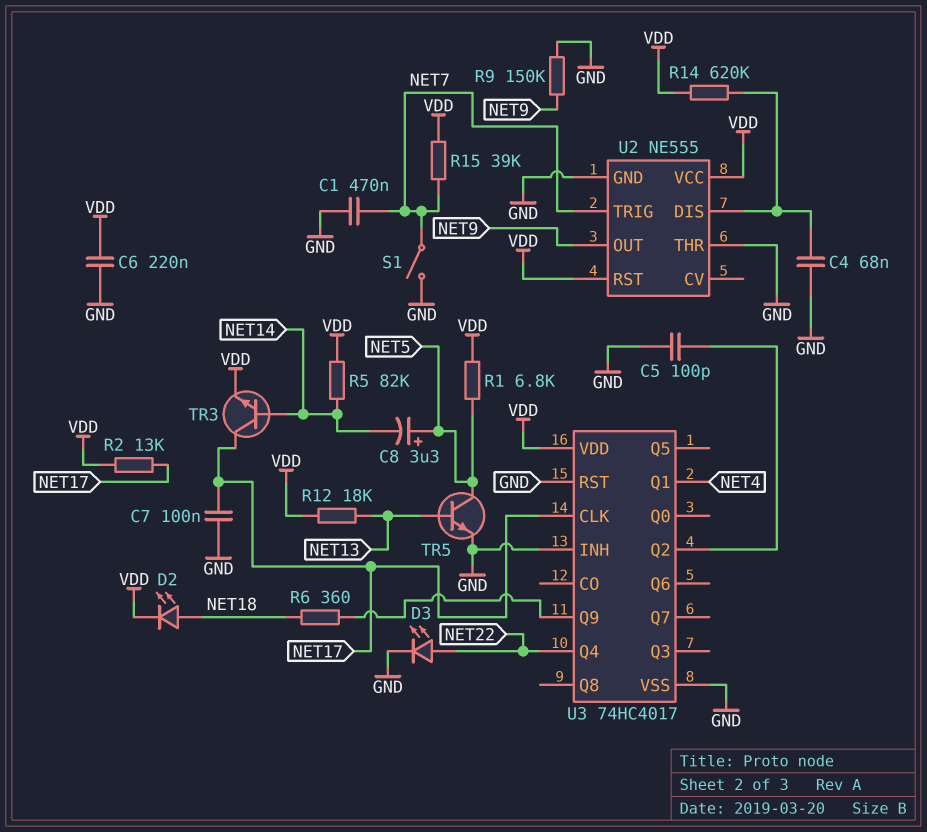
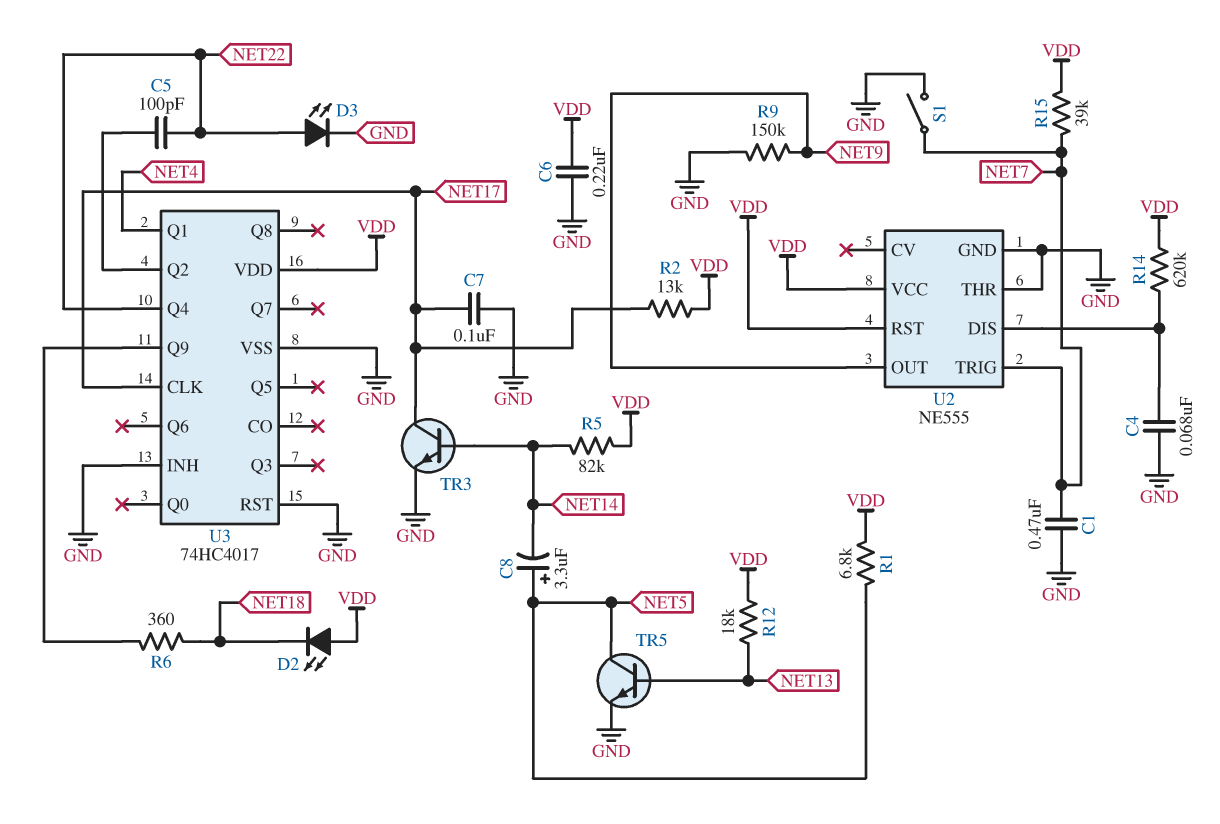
C5: 100pF (GND, U3/Q2) -> 100pF (NET22, U3/Q2)
D2: LED (A NET18, K VDD) -> LED (A VDD, K NET18)
TR3: NPN (B NET14, C NET17, E VDD) -> NPN (B NET14, C NET17, E GND)

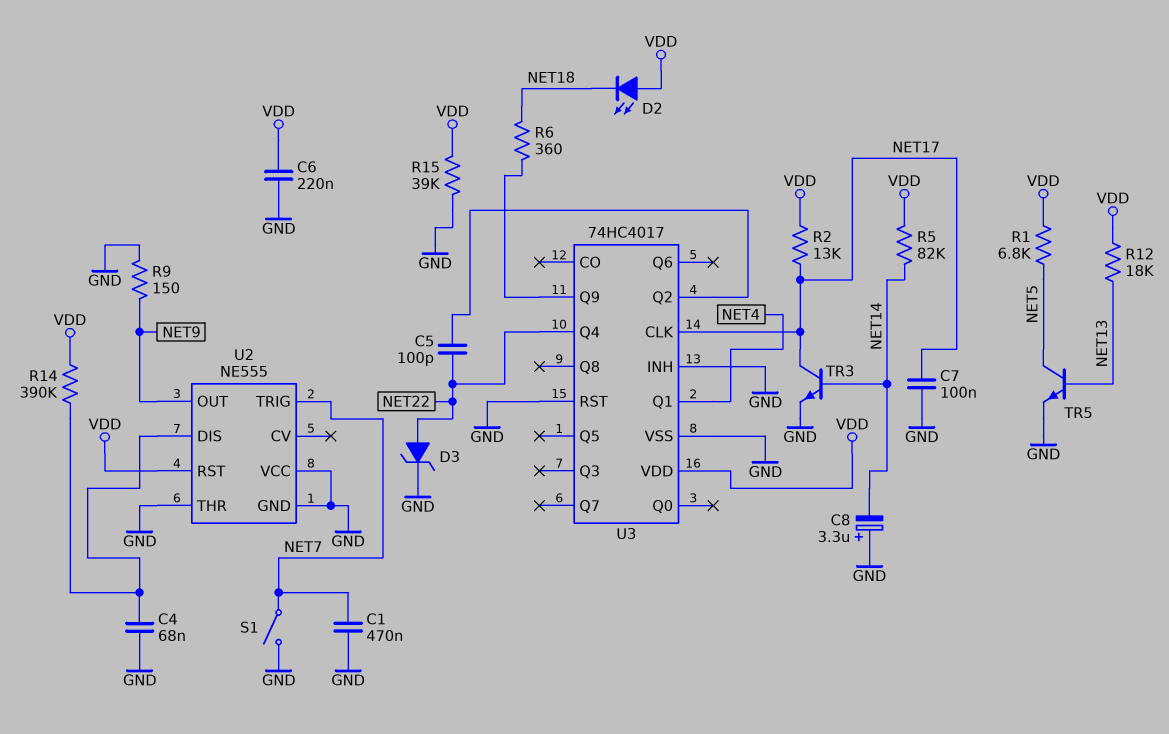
C8: 3.3uF (plus NET5, minus NET14) -> 3.3uF (plus GND, minus NET14)
D3: LED (A NET22, K GND) -> zener (A NET22, K GND)
R9: 150k (GND, NET9) -> 150 (GND, NET9)
R14: 620k (U2/DIS, VDD) -> 390k (U2/DIS, VDD)
R15: 39k (NET7, VDD) -> 39k (GND, VDD)
U2 pin VCC: VDD -> GND

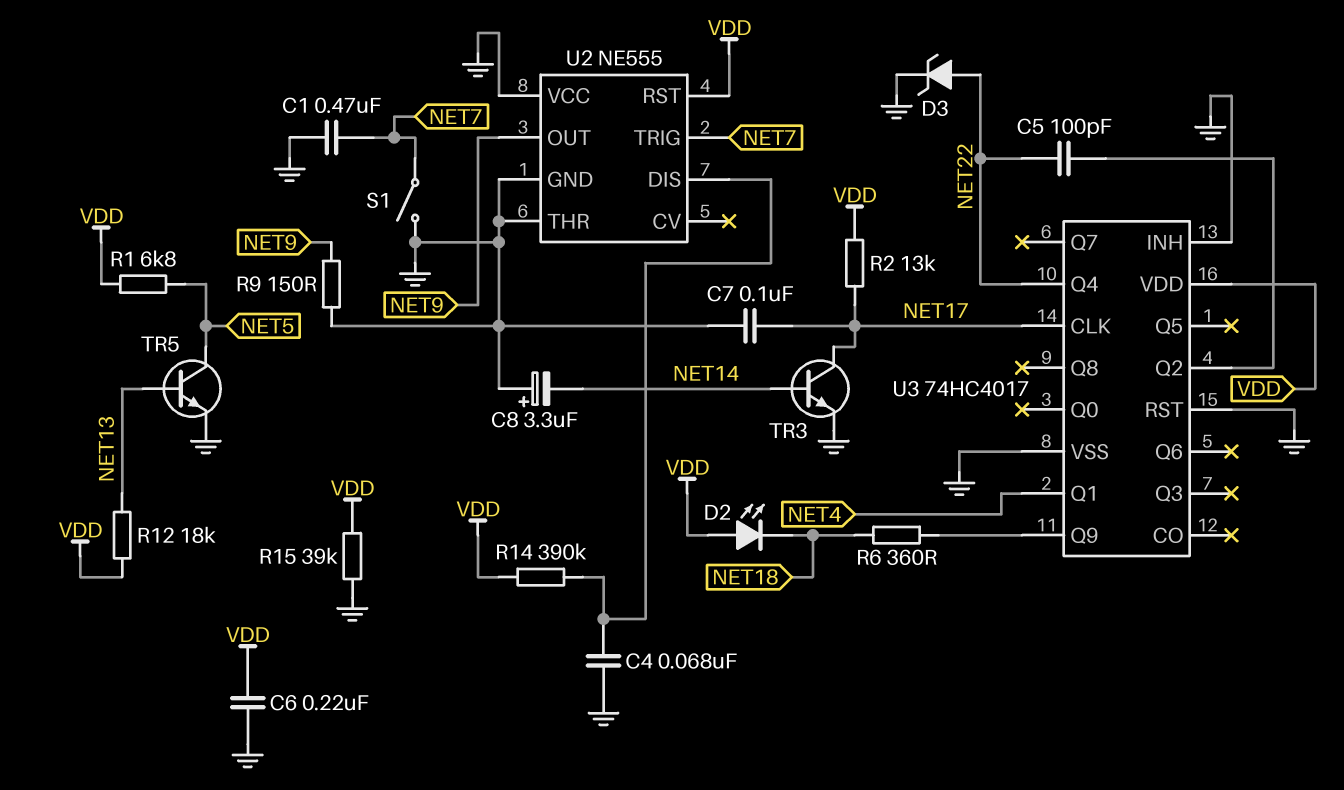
R5: 82k (NET14, VDD) -> none

